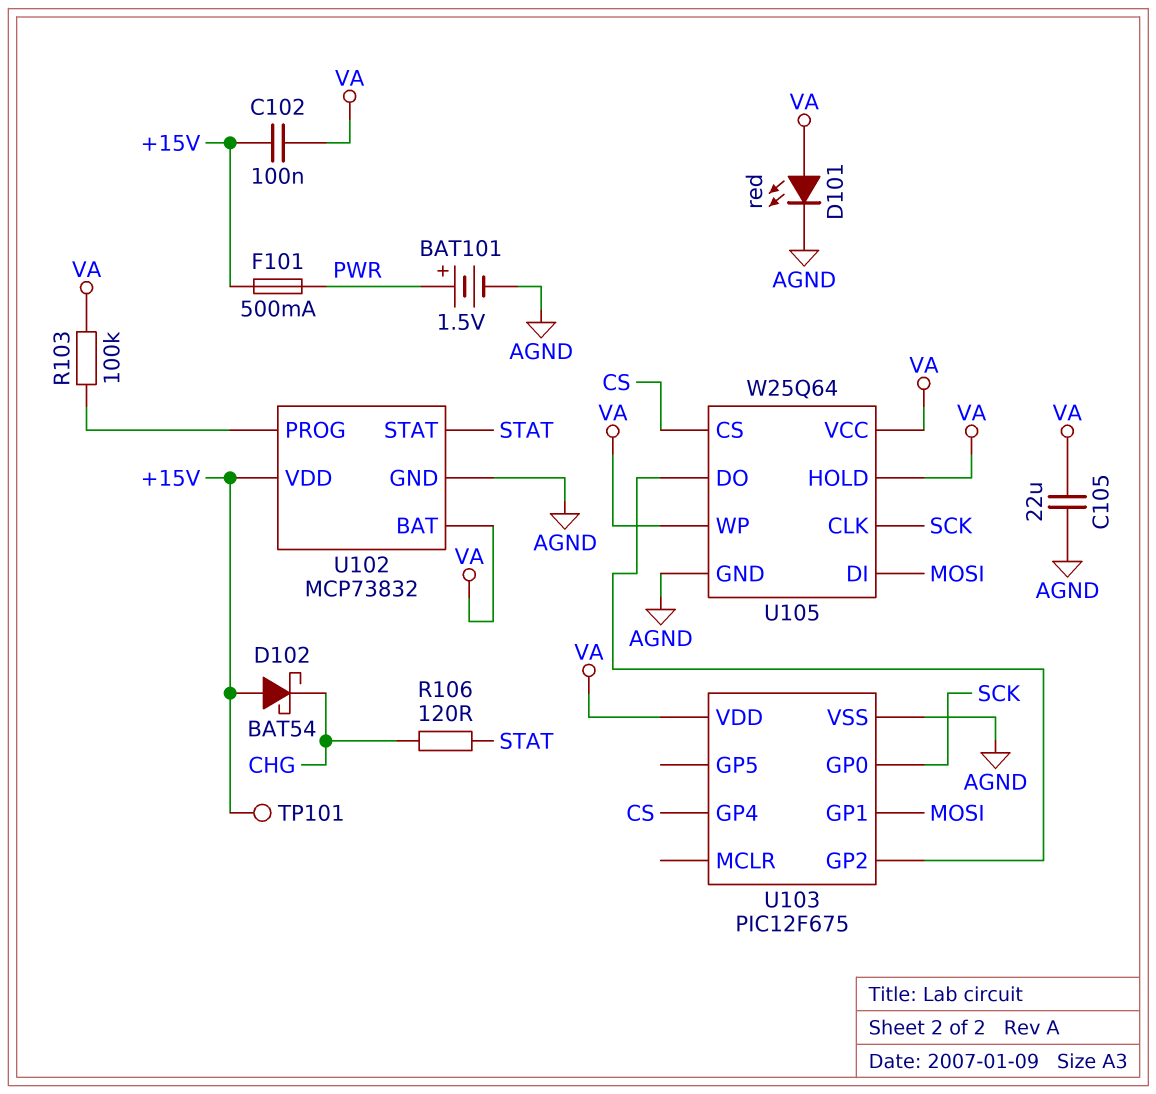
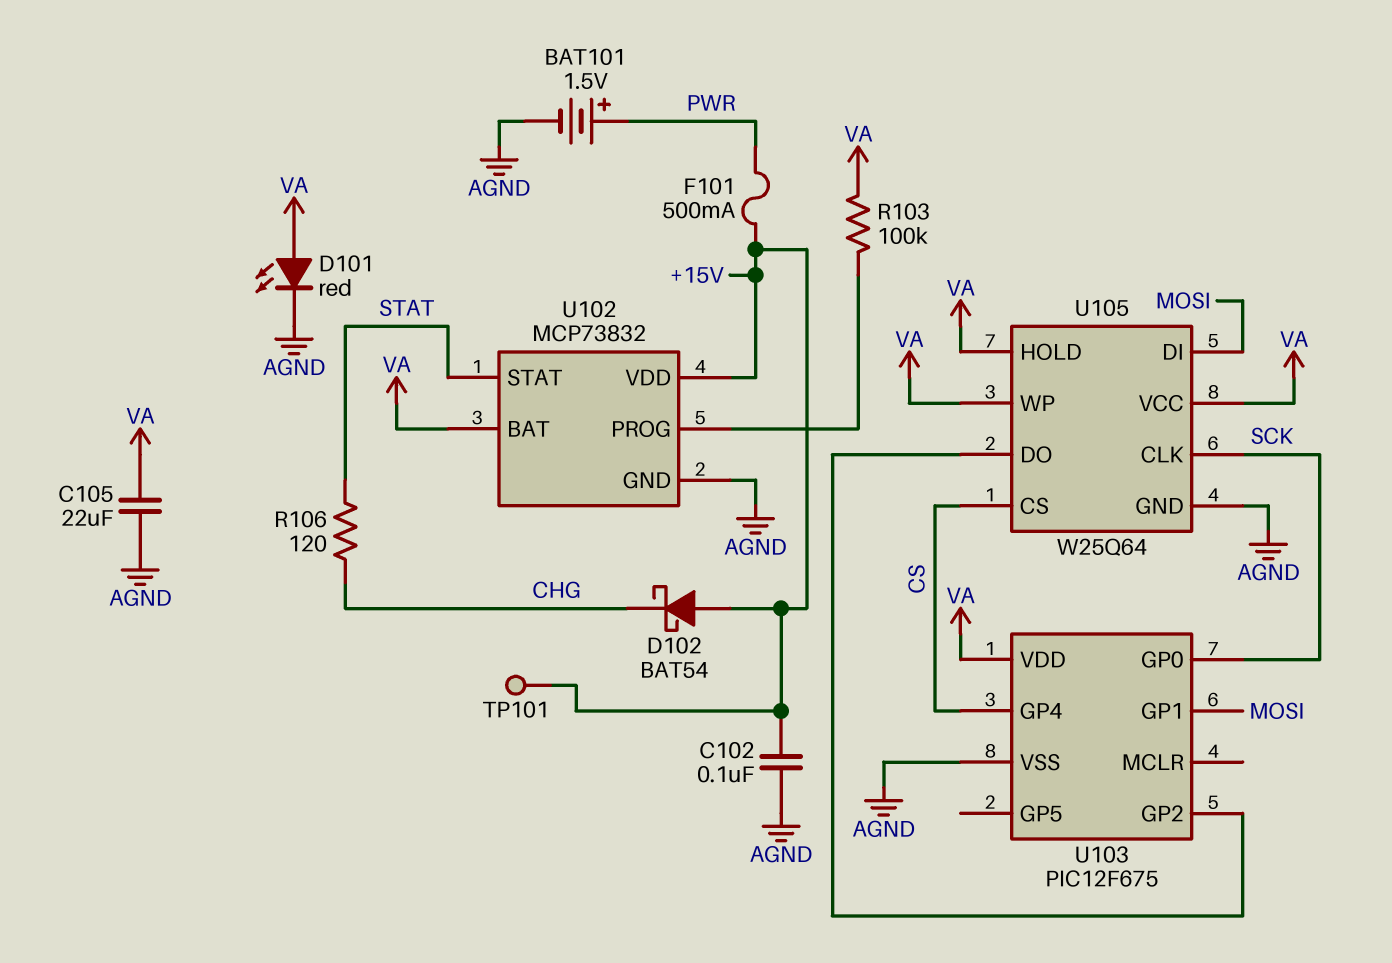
C102: 100nF (+15V, VA) -> 100nF (+15V, AGND)

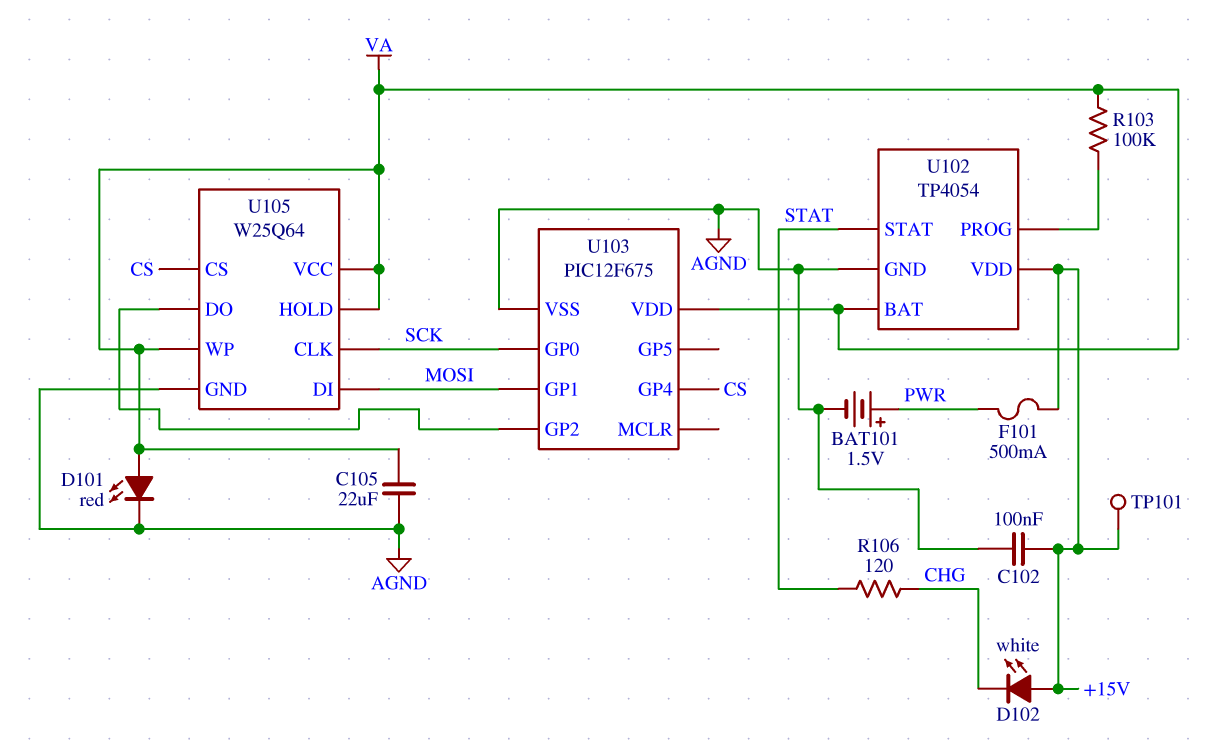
D102: schottky BAT54 (A +15V, K CHG) -> LED white (A +15V, K CHG)
U102: MCP73832 -> TP4054

